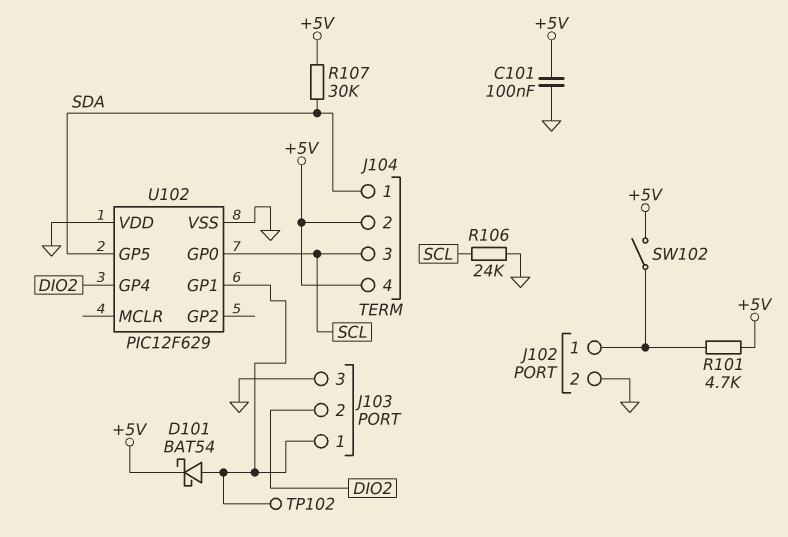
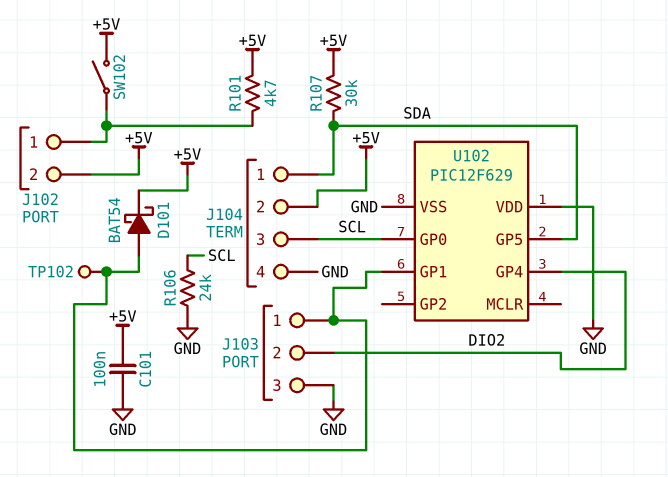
J102 pin 2: GND -> +5V
J104 pin 4: +5V -> GND

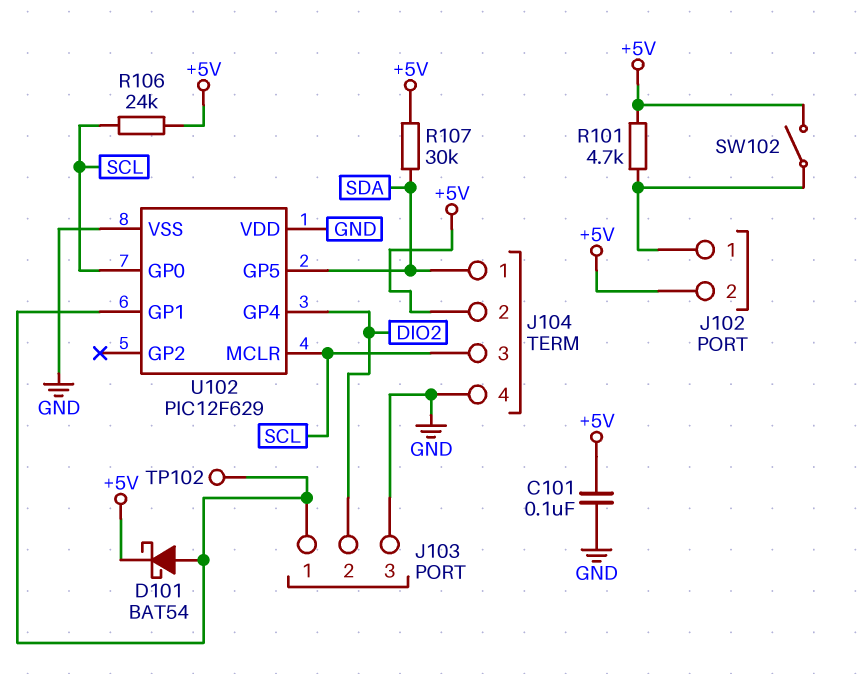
R106: 24k (GND, SCL) -> 24k (+5V, SCL)
U102 pin MCLR: none -> SCL

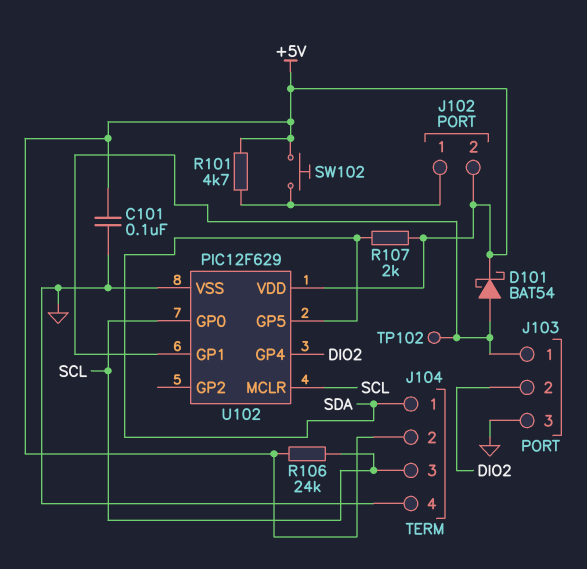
R107: 30k (+5V, SDA) -> 2k (+5V, SDA)
SW102: switch (+5V, J102/1) -> button (+5V, J102/1)
U102 pin VDD: GND -> +5V

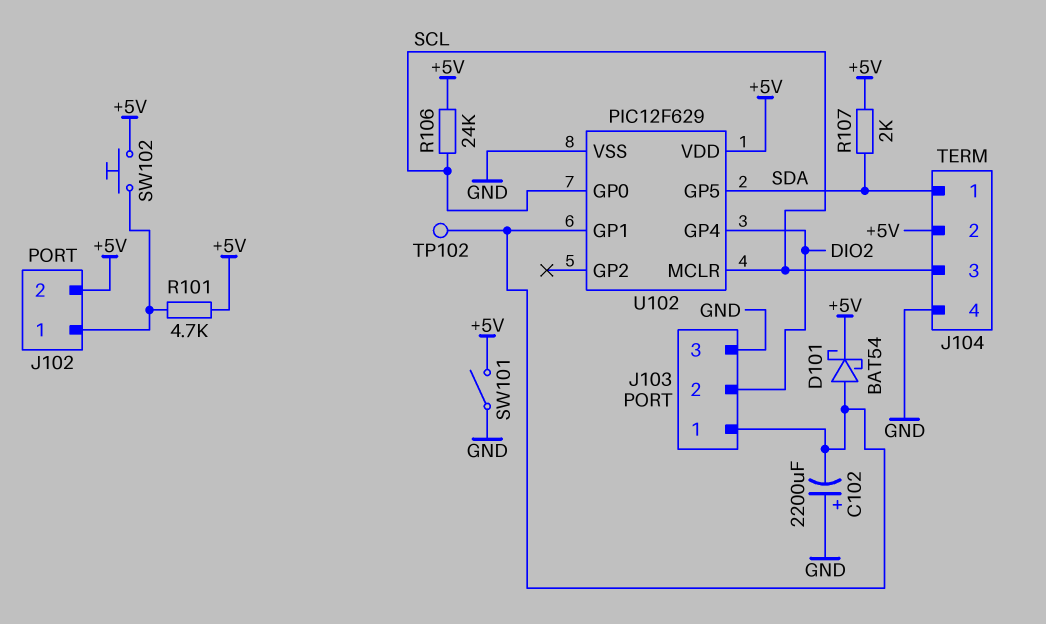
C101: 100nF (+5V, GND) -> none
C102: none -> 2200uF (plus GND, minus J103/1)
SW101: none -> switch (+5V, GND)

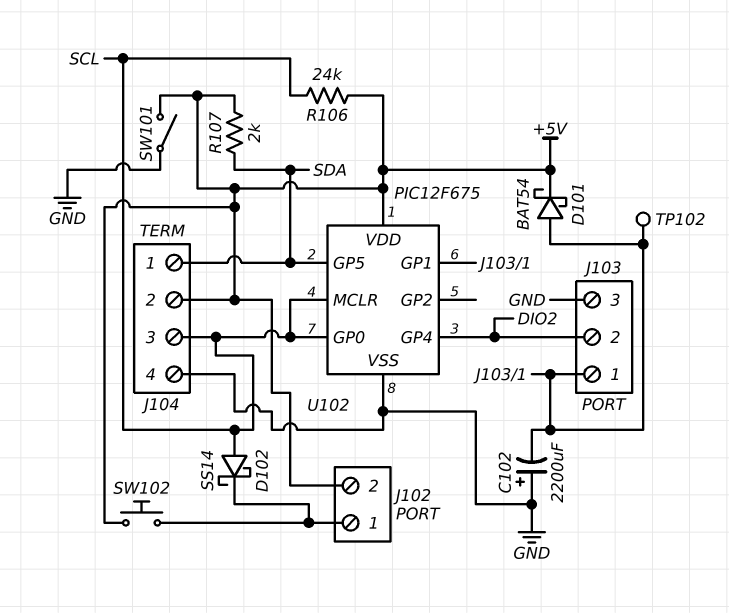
D102: none -> schottky SS14 (A SCL, K J102/1)
R101: 4.7k (+5V, J102/1) -> none
U102: PIC12F629 -> PIC12F675

